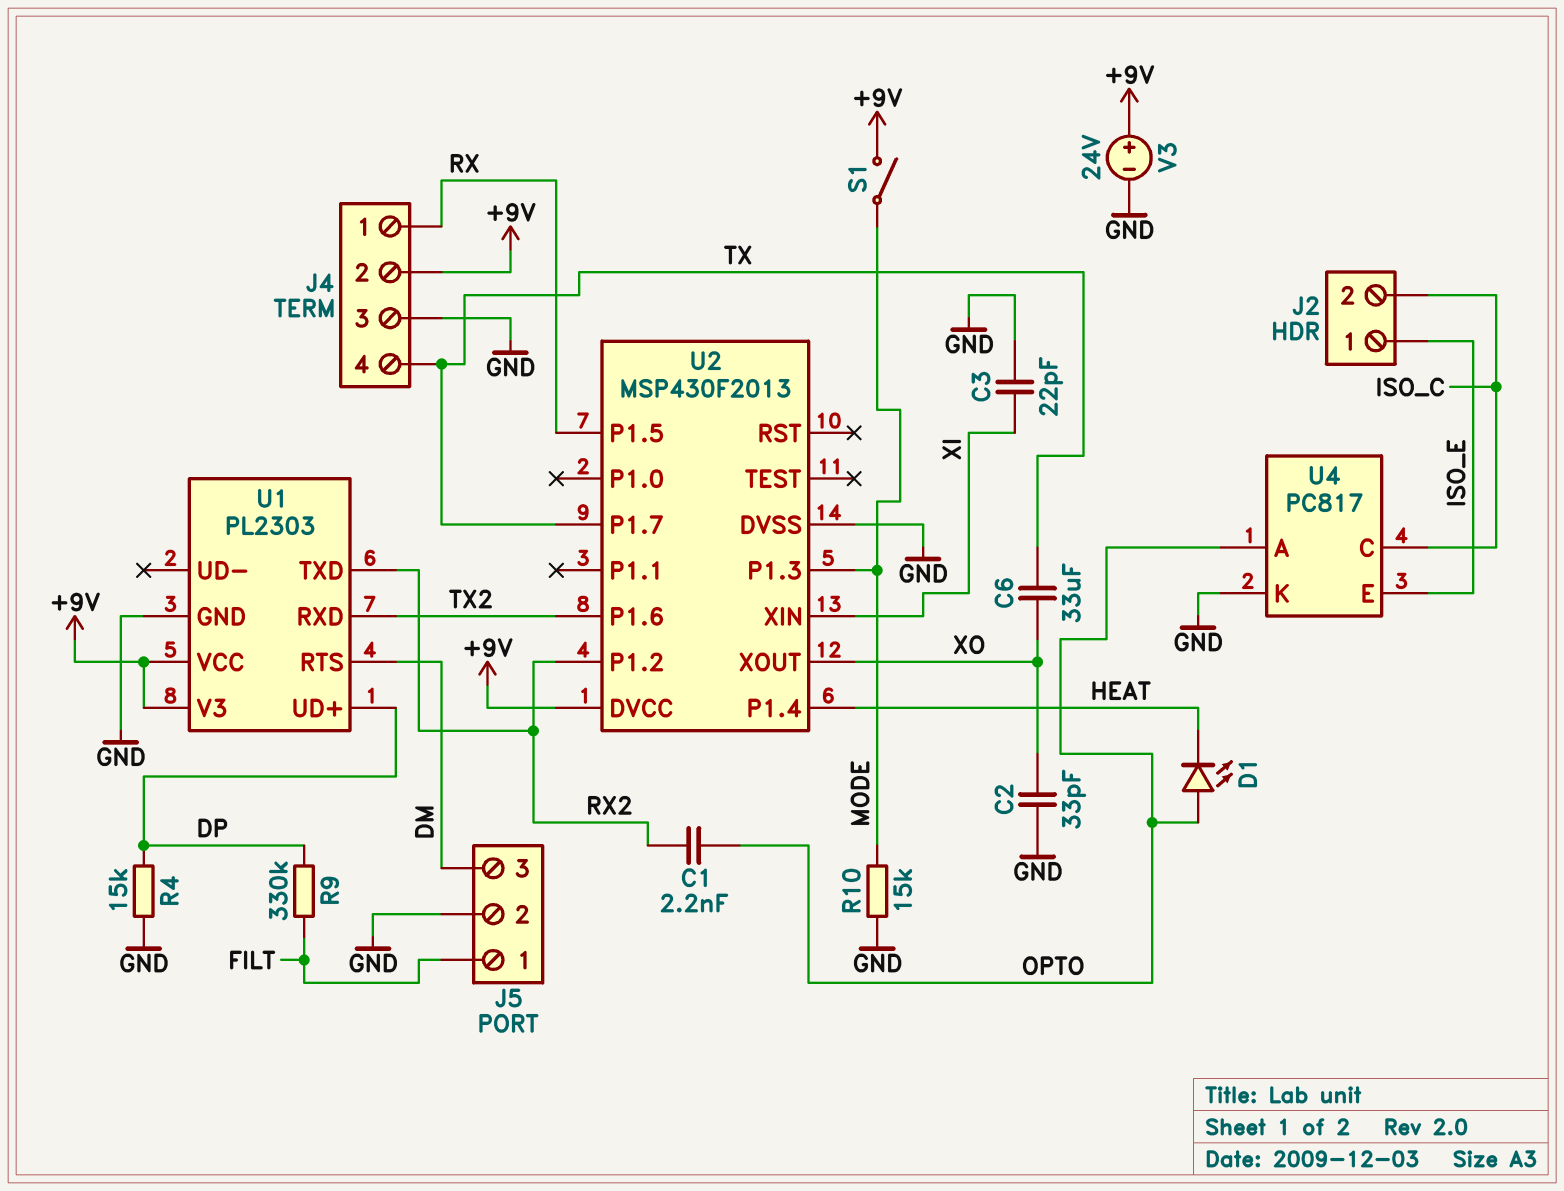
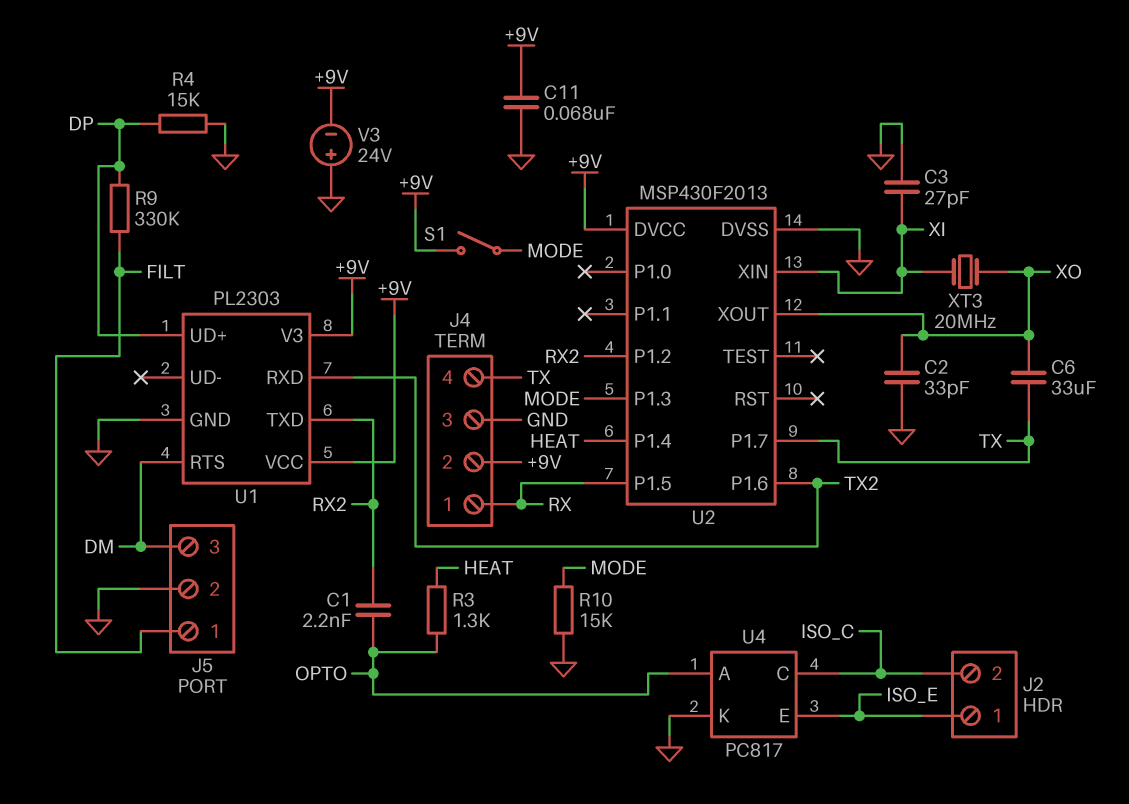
C3: 22pF (GND, XI) -> 27pF (GND, XI)
C11: none -> 68nF (+9V, GND)
D1: LED (A OPTO, K HEAT) -> none
R3: none -> 1.3k (HEAT, OPTO)
V3: 24V (plus +9V, minus GND) -> 24V (plus GND, minus +9V)
XT3: none -> 20MHz (XI, XO)

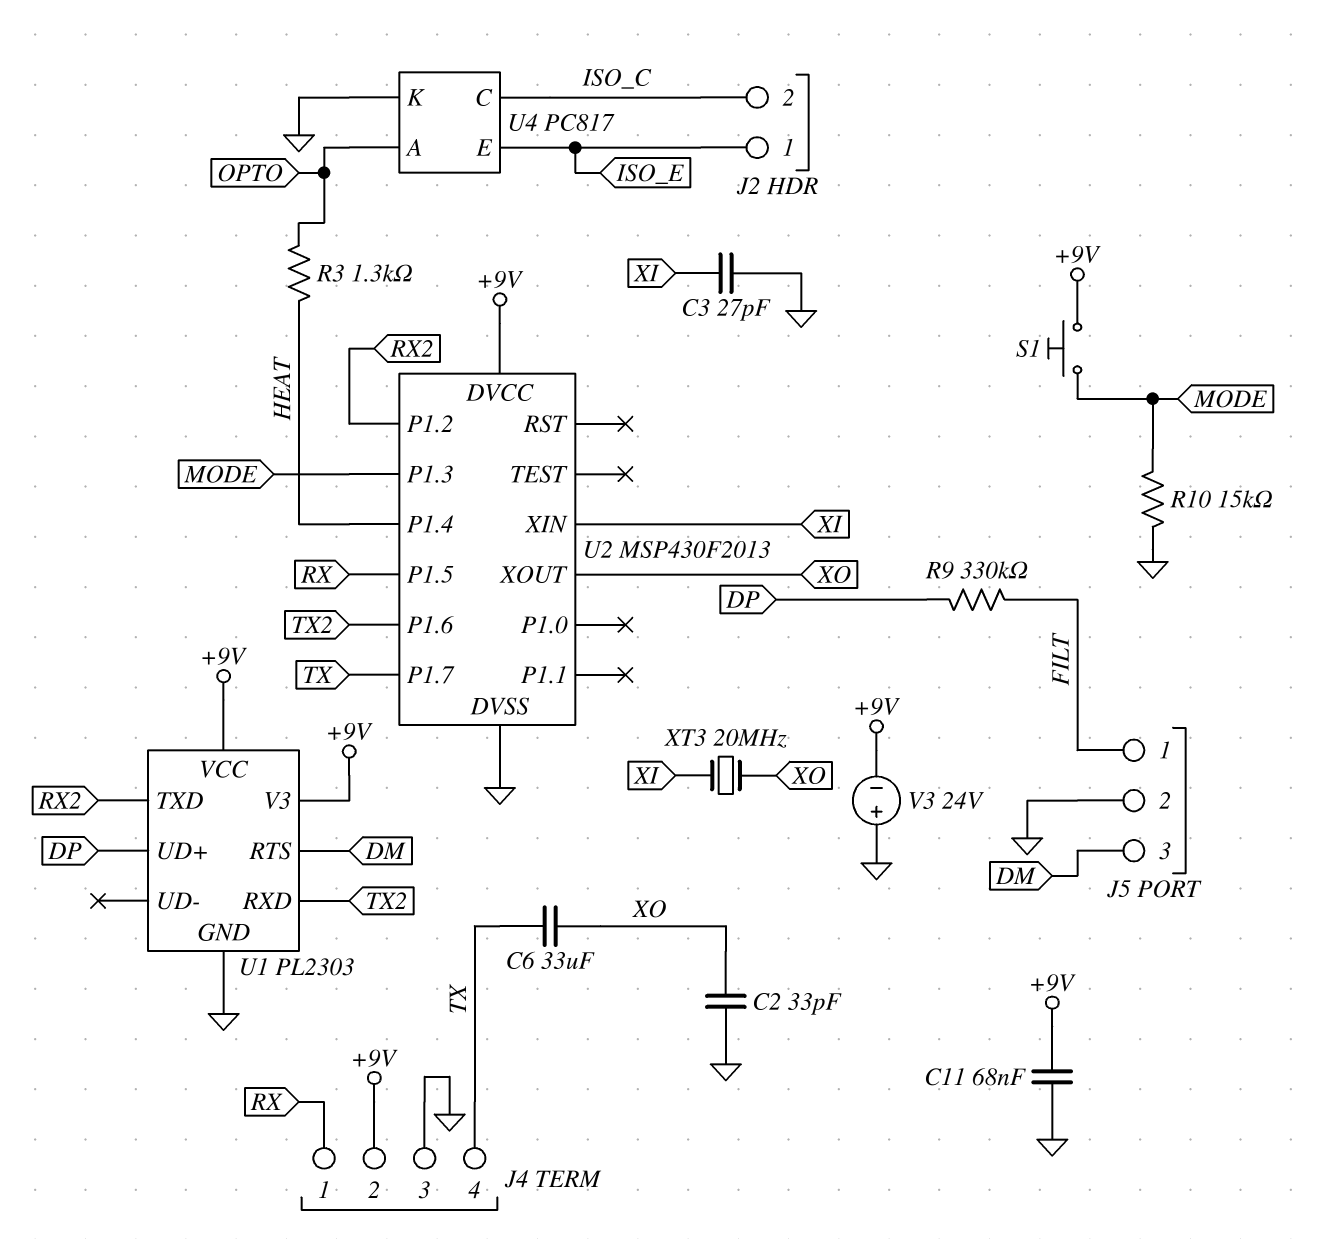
C1: 2.2nF (OPTO, RX2) -> none
R4: 15k (DP, GND) -> none
S1: switch (+9V, MODE) -> button (+9V, MODE)

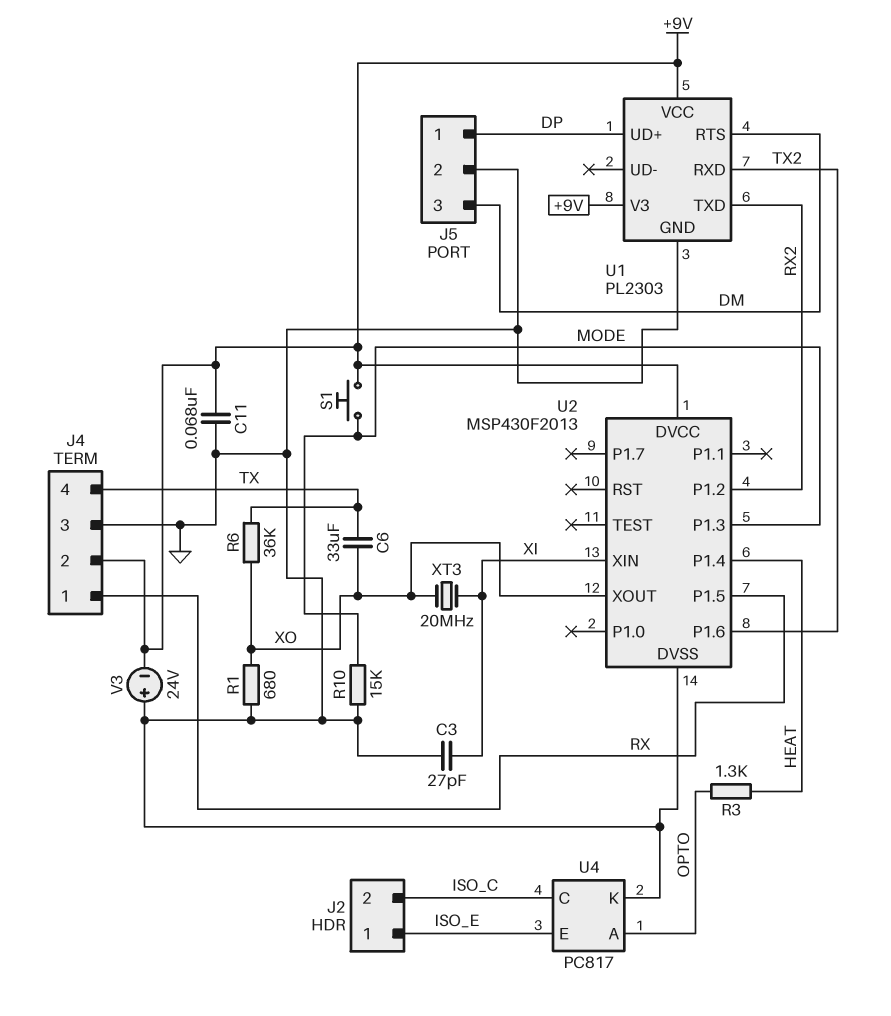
C2: 33pF (GND, XO) -> none
J5 pin 1: FILT -> DP
R1: none -> 680 (GND, XO)
R6: none -> 36k (TX, XO)
R9: 330k (DP, FILT) -> none
U2 pin P1.7: TX -> none

